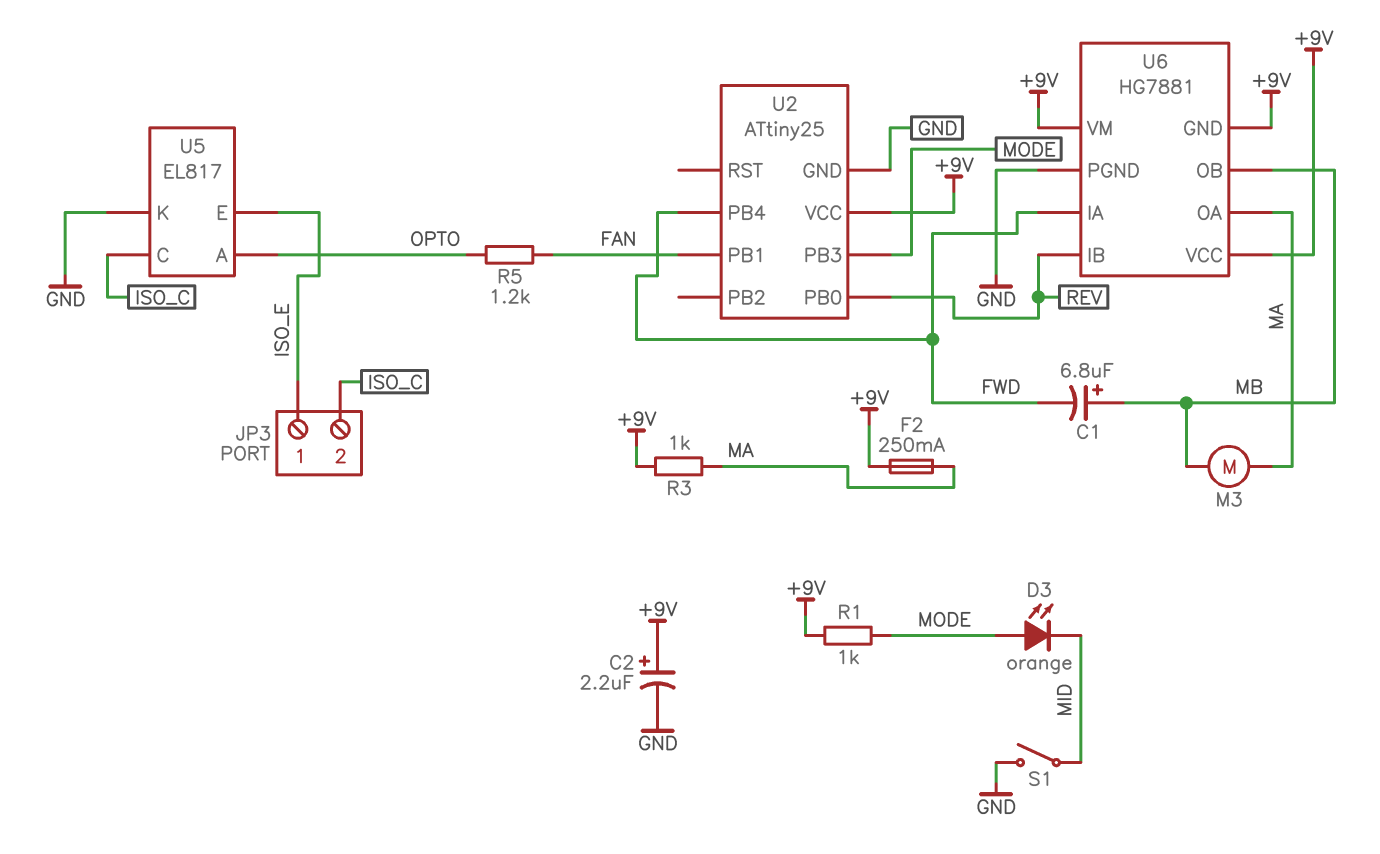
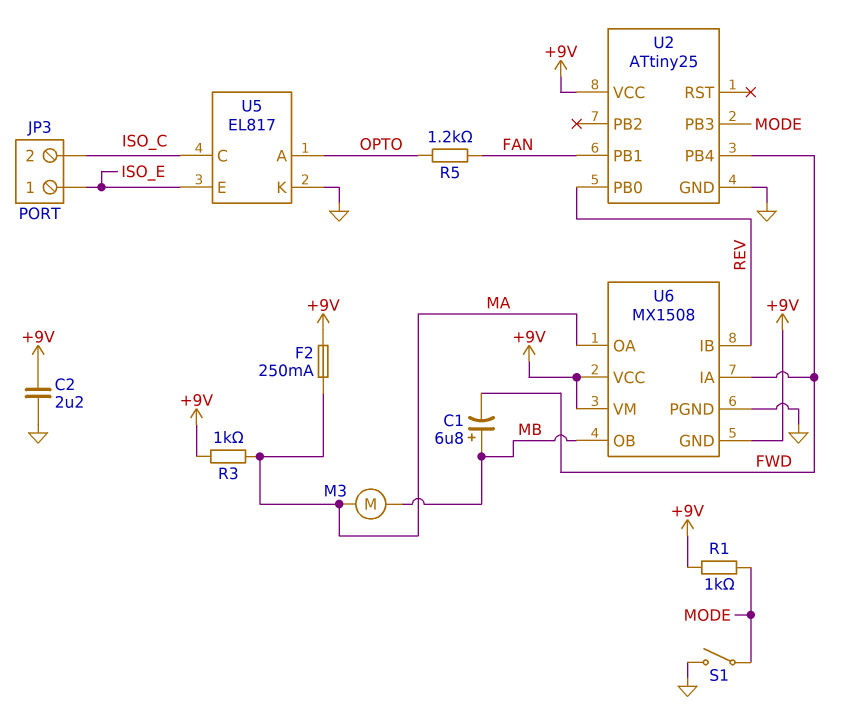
C2: 2.2uF (plus +9V, minus GND) -> 2.2uF (+9V, GND)
D3: LED orange (A MODE, K MID) -> none
S1: switch (GND, MID) -> switch (GND, MODE)
U6: HG7881 -> MX1508

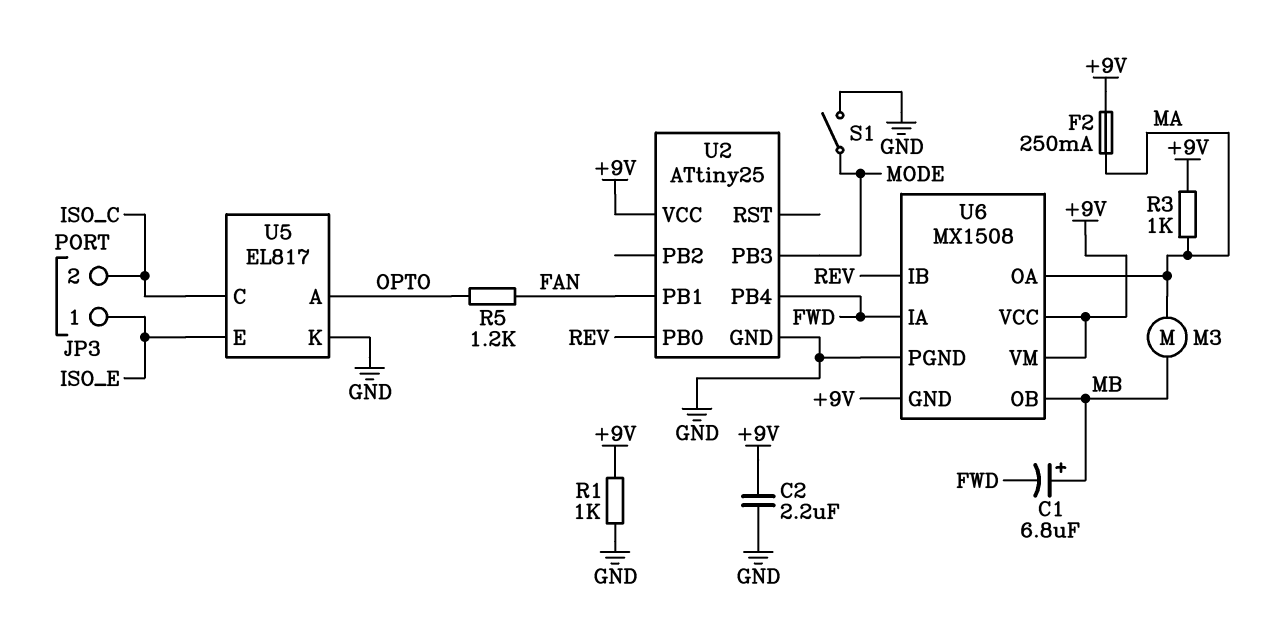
R1: 1k (+9V, MODE) -> 1k (+9V, GND)

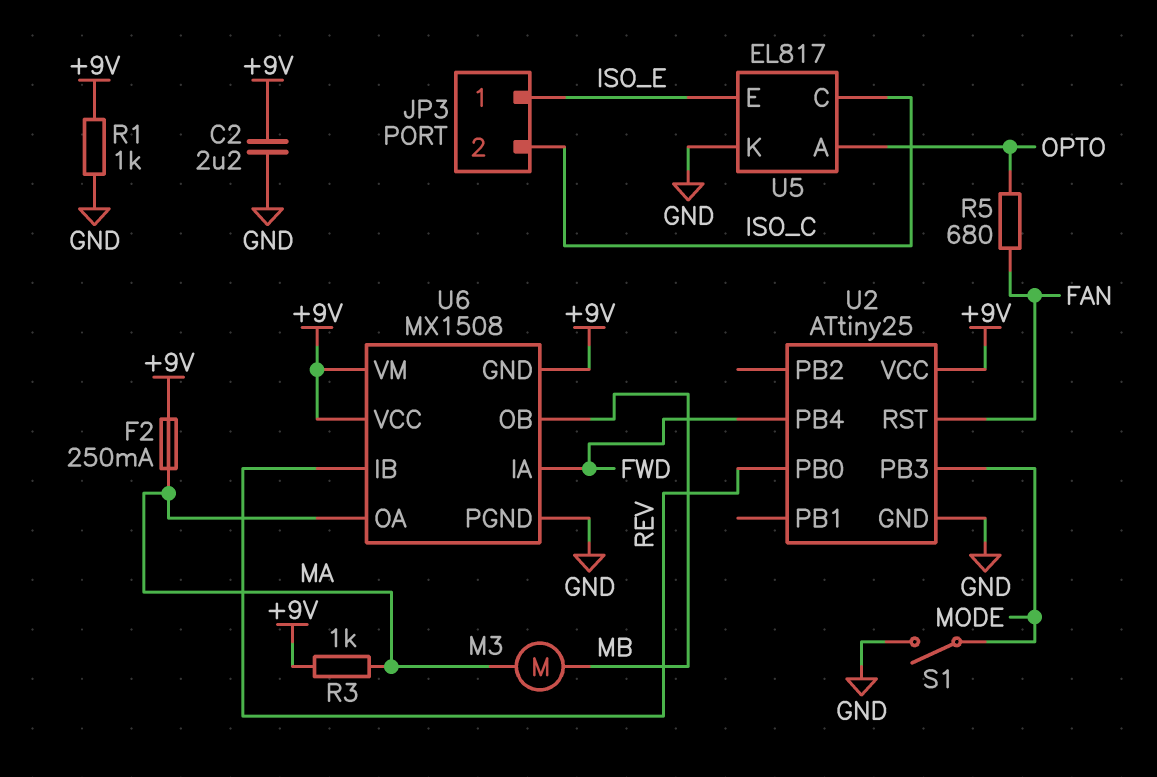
C1: 6.8uF (plus MB, minus FWD) -> none
R5: 1.2k (FAN, OPTO) -> 680 (FAN, OPTO)
U2 pin PB1: FAN -> none
U2 pin RST: none -> FAN

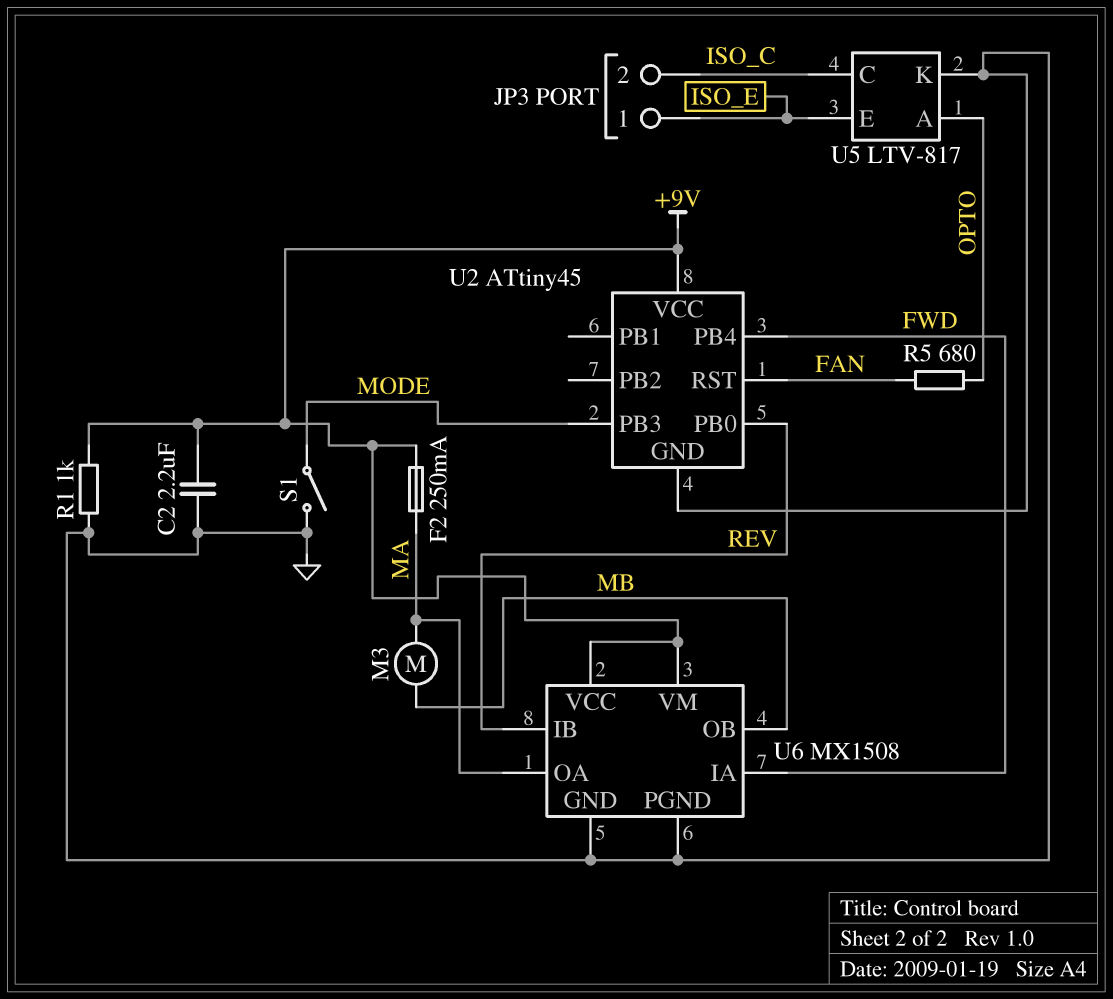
R3: 1k (+9V, MA) -> none
U2: ATtiny25 -> ATtiny45
U5: EL817 -> LTV-817
U6 pin GND: +9V -> GND

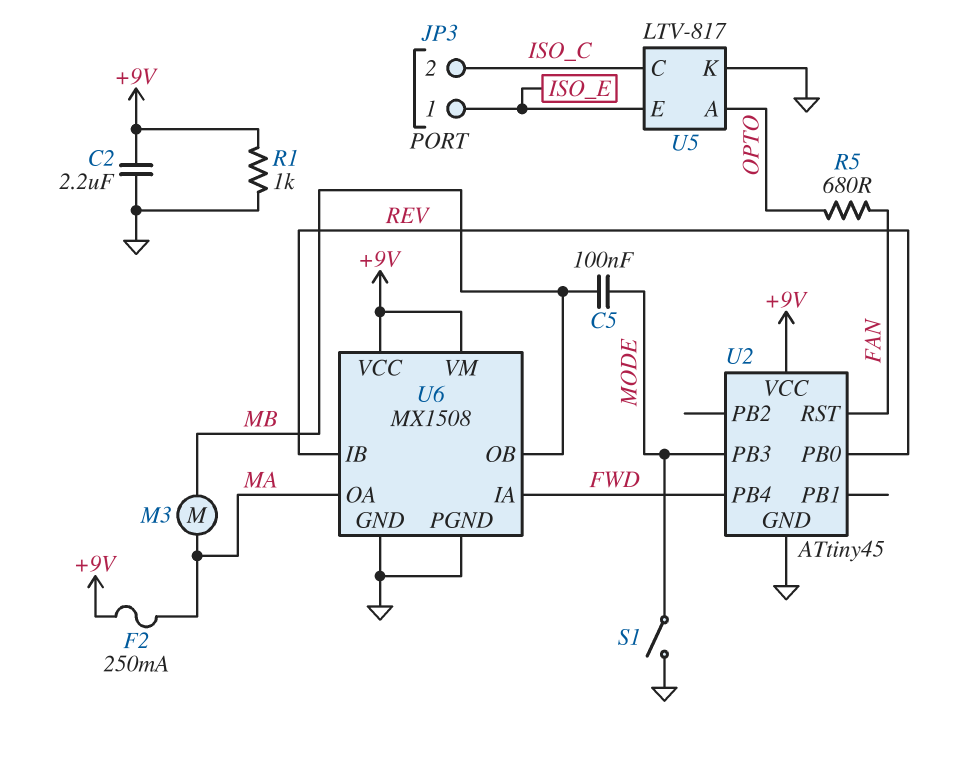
C5: none -> 100nF (MB, MODE)

